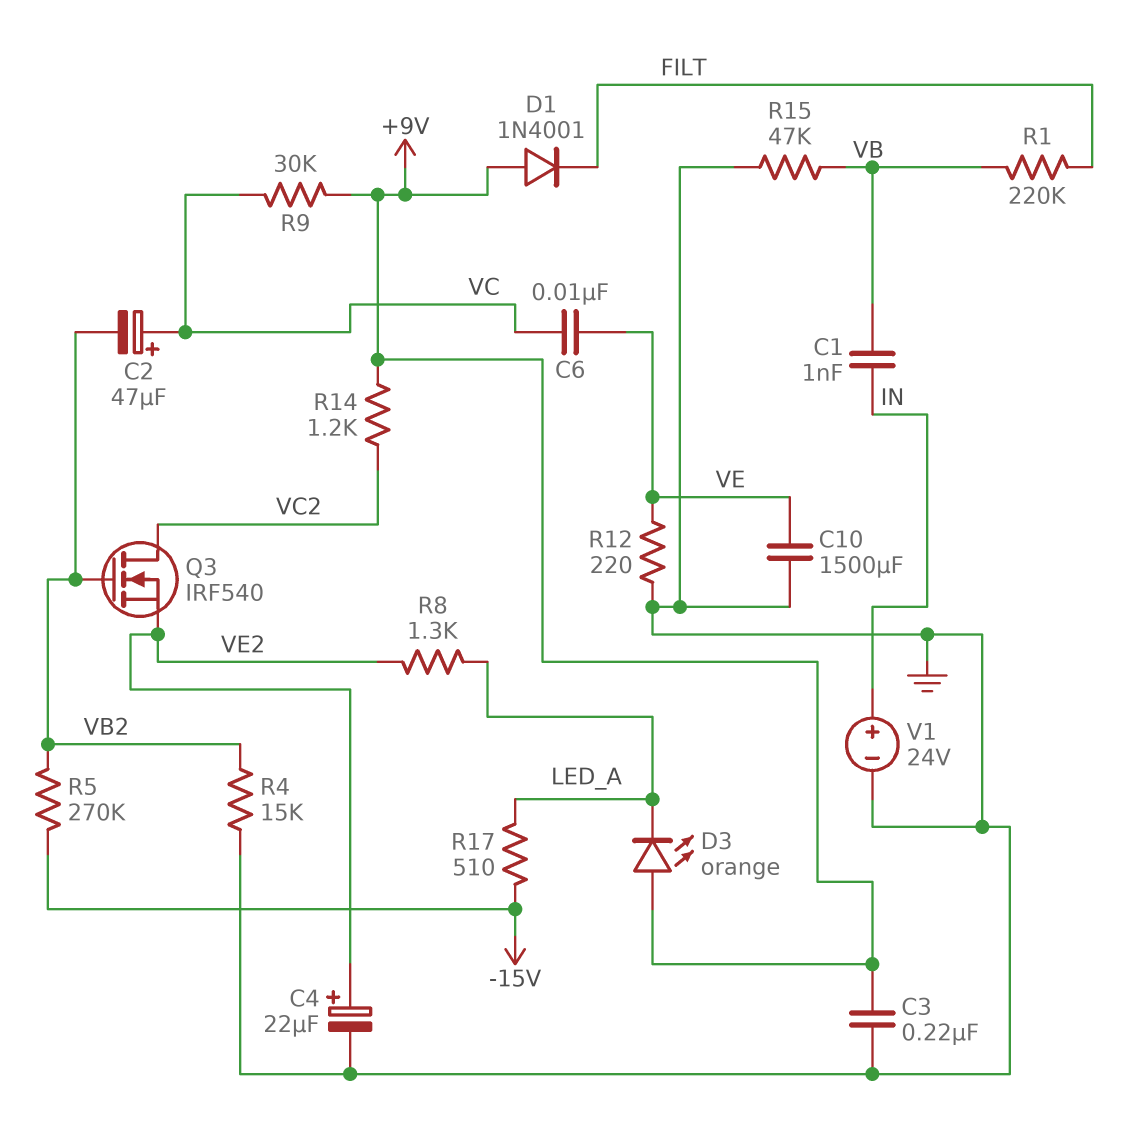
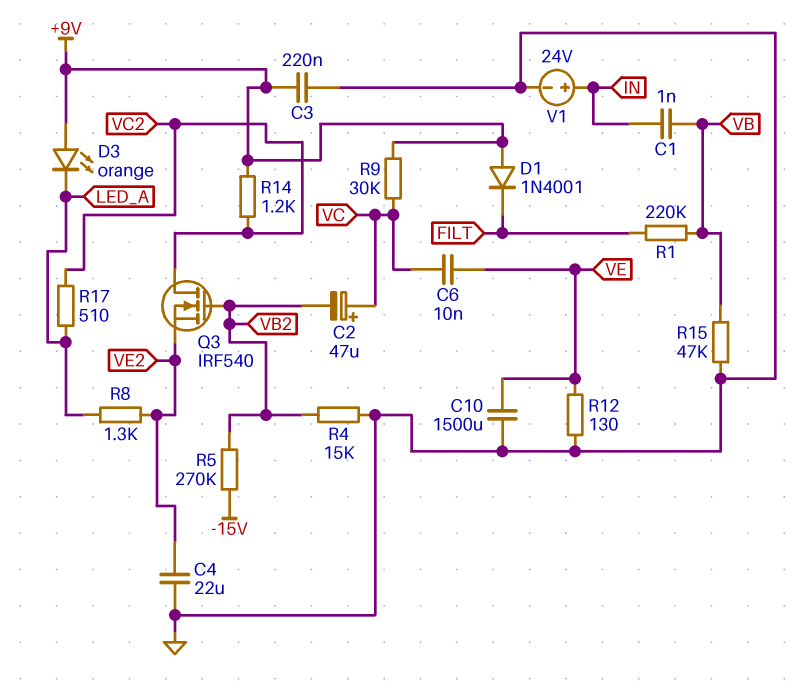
C4: 22uF (plus VE2, minus GND) -> 22uF (GND, VE2)
R12: 220 (GND, VE) -> 130 (GND, VE)
R17: 510 (-15V, LED_A) -> 510 (LED_A, VC2)

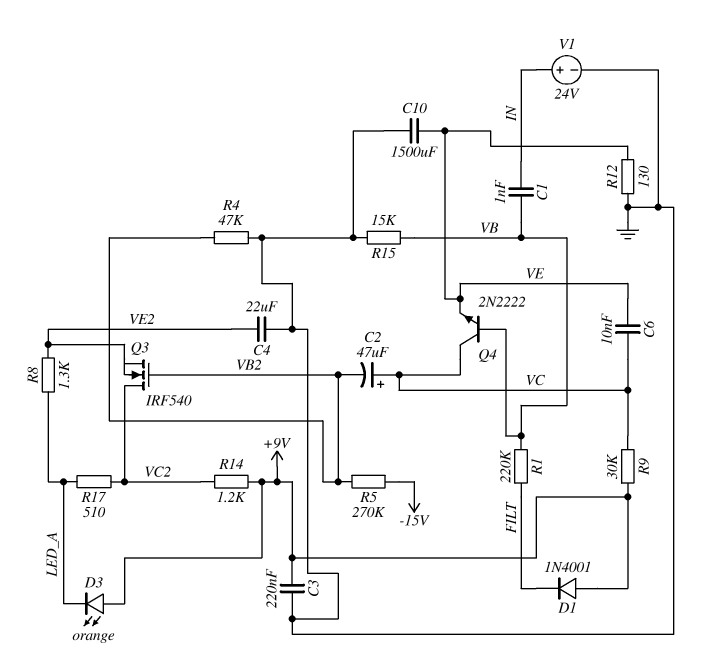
Q4: none -> NPN 2N2222 (B VB, C VC, E VE)
R4: 15k (GND, VB2) -> 47k (GND, VB2)
R15: 47k (GND, VB) -> 15k (GND, VB)

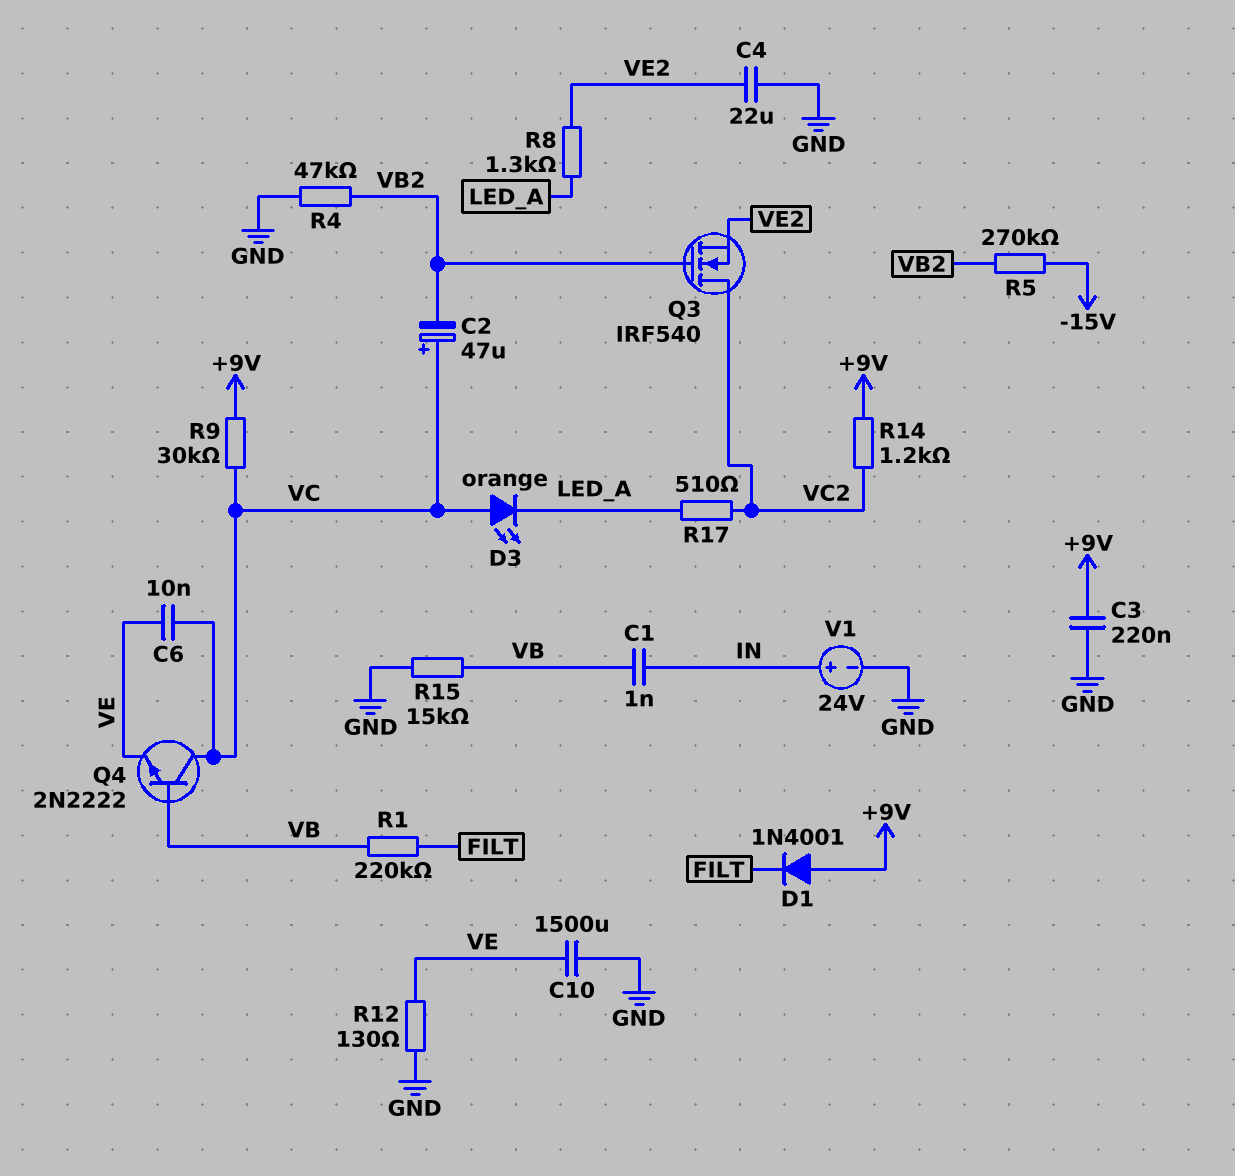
D3: LED orange (A +9V, K LED_A) -> LED orange (A VC, K LED_A)

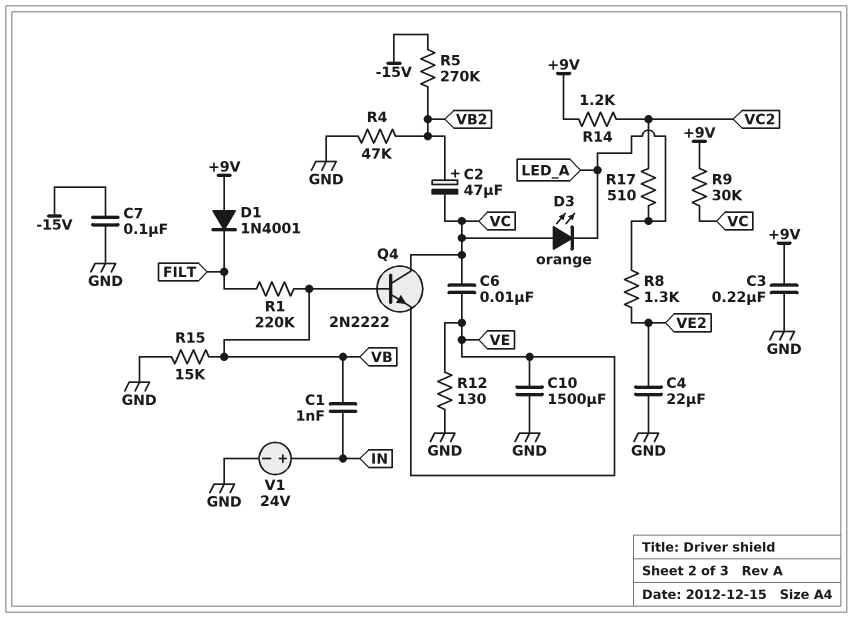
C2: 47uF (plus VC, minus VB2) -> 47uF (plus VB2, minus VC)
C7: none -> 100nF (-15V, GND)
Q3: NMOS IRF540 (G VB2, D VC2, S VE2) -> none

